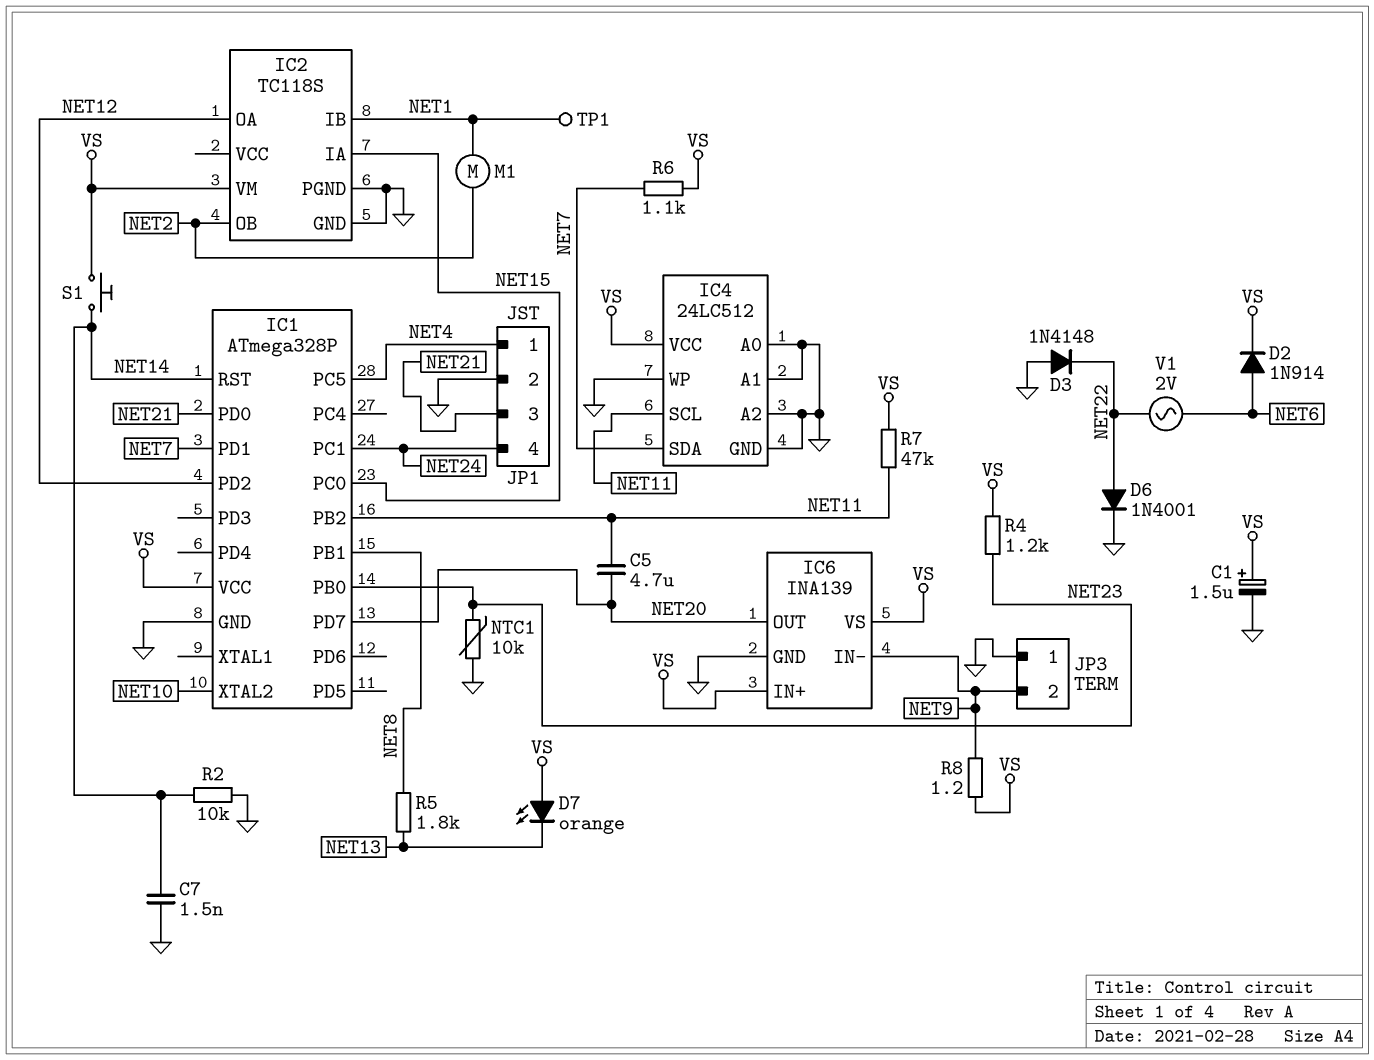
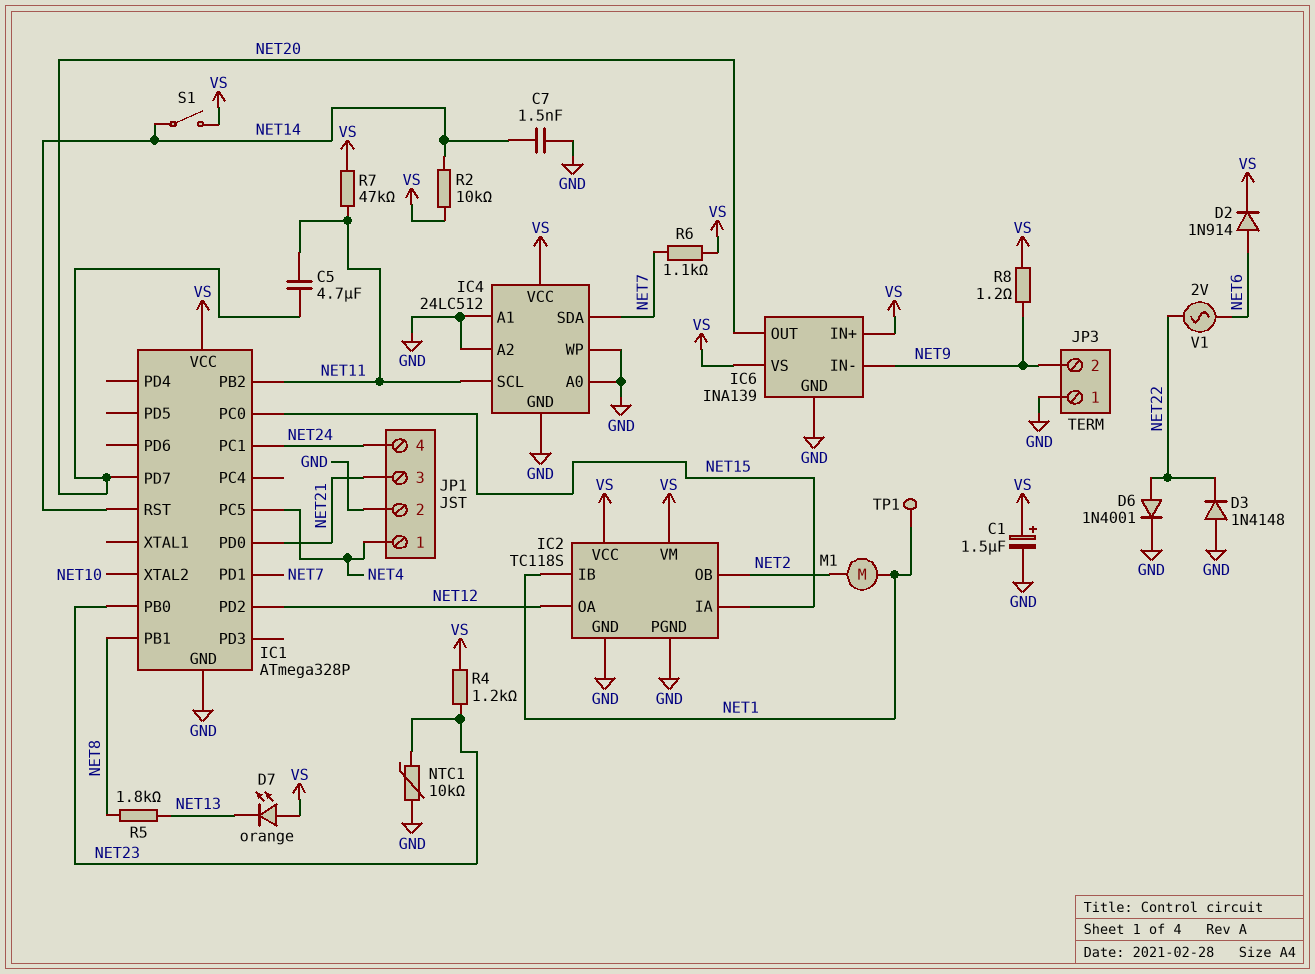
IC2 pin VCC: none -> VS
R2: 10k (GND, NET14) -> 10k (NET14, VS)
S1: button (NET14, VS) -> switch (NET14, VS)

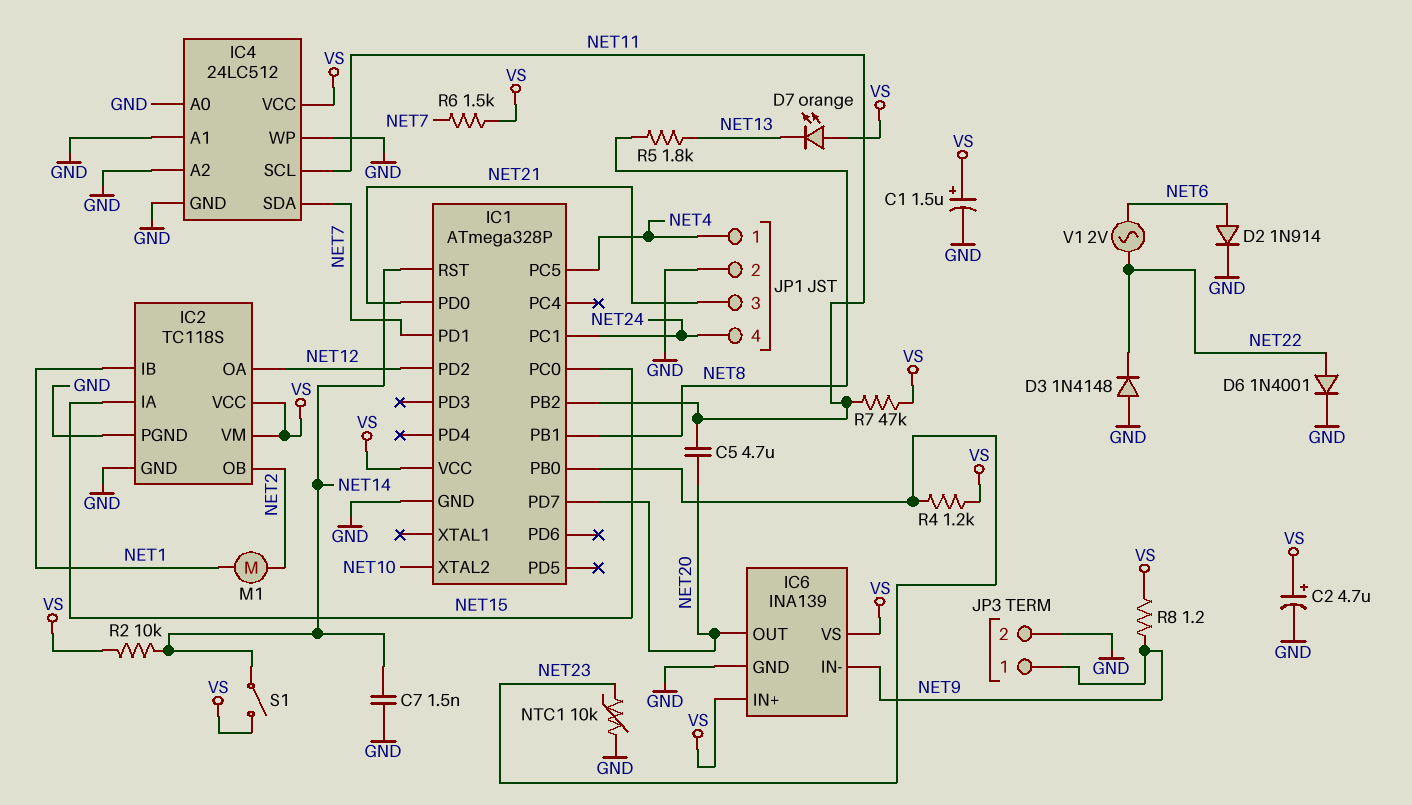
C2: none -> 4.7uF (plus VS, minus GND)
D2: diode 1N914 (A NET6, K VS) -> diode 1N914 (A NET6, K GND)
JP3 pin 1: GND -> NET9
JP3 pin 2: NET9 -> GND
R6: 1.1k (NET7, VS) -> 1.5k (NET7, VS)
TP1: test point (NET1) -> none

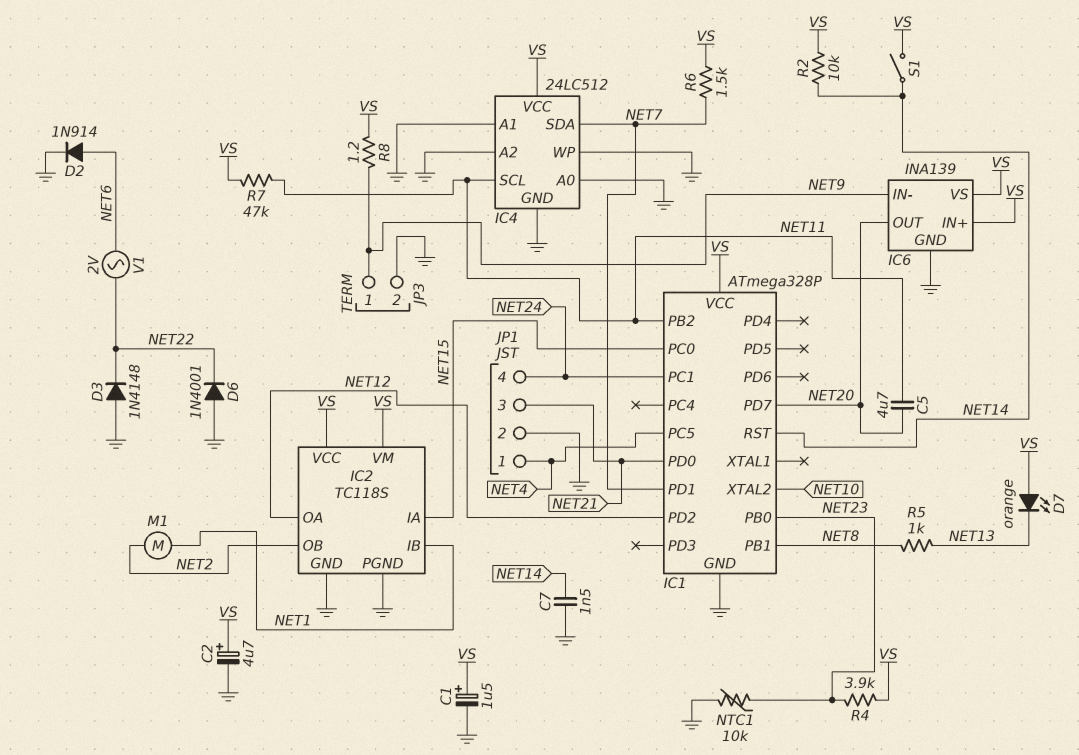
D6: diode 1N4001 (A NET22, K GND) -> diode 1N4001 (A GND, K NET22)
R4: 1.2k (NET23, VS) -> 3.9k (NET23, VS)
R5: 1.8k (NET8, NET13) -> 1k (NET8, NET13)

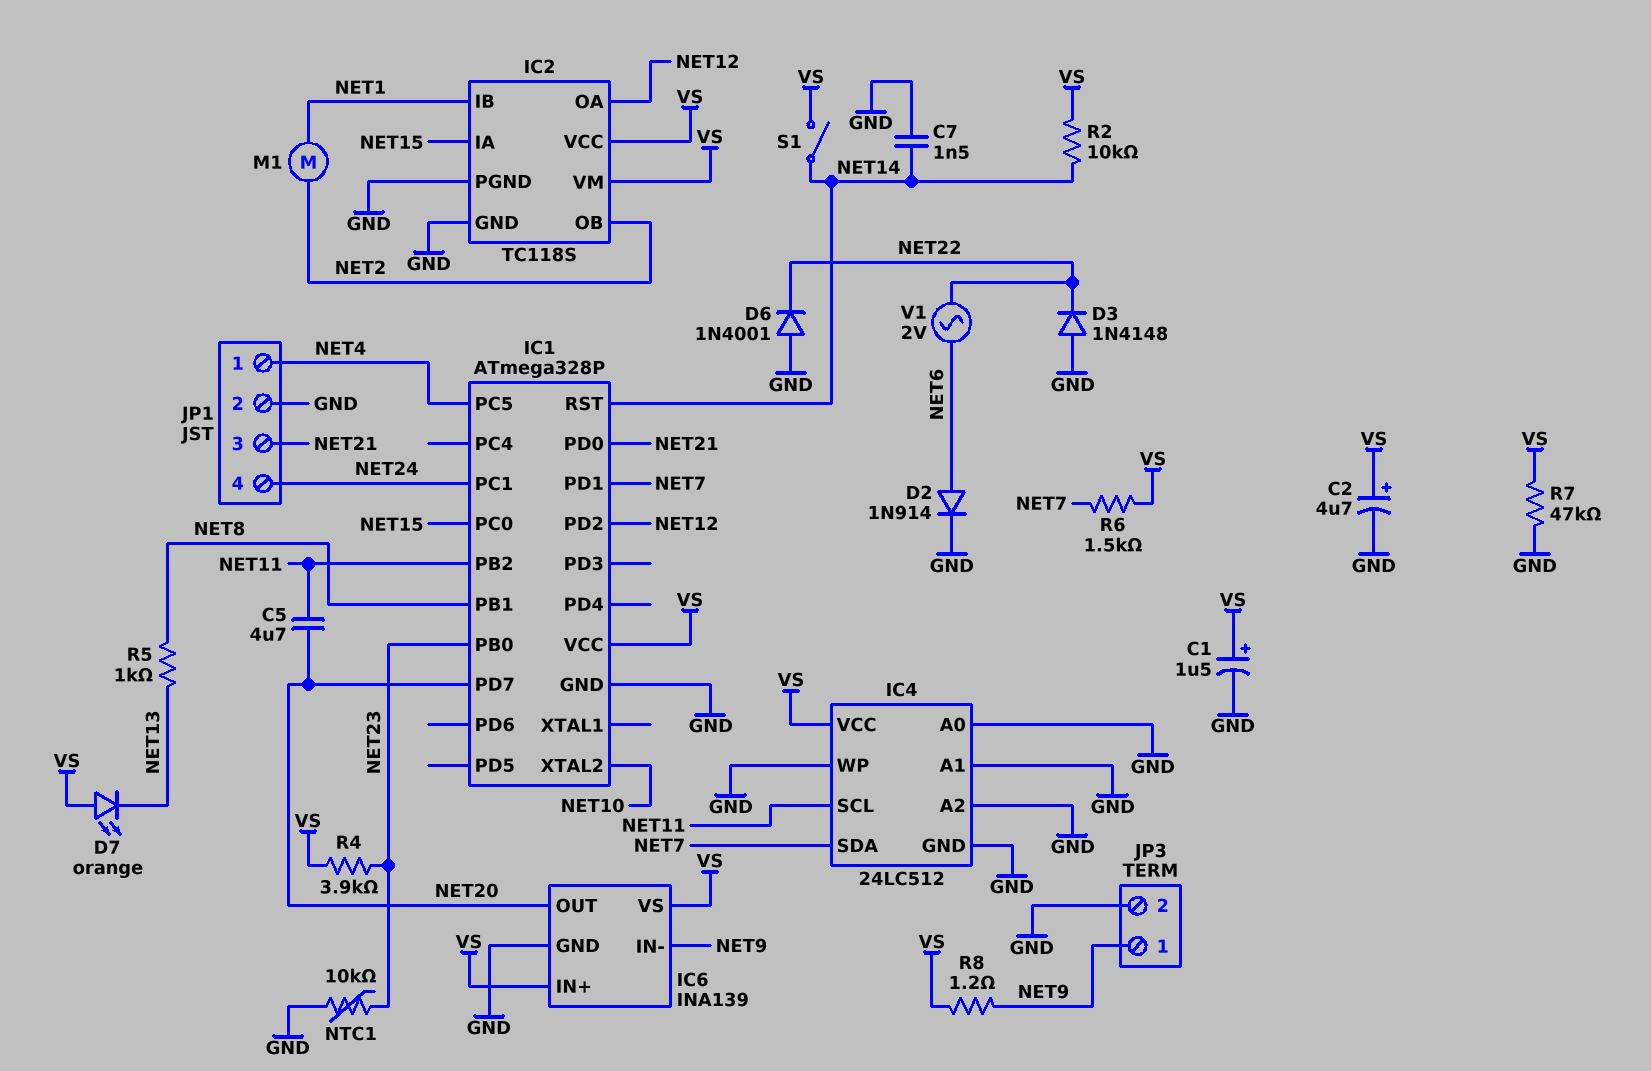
R7: 47k (NET11, VS) -> 47k (GND, VS)

